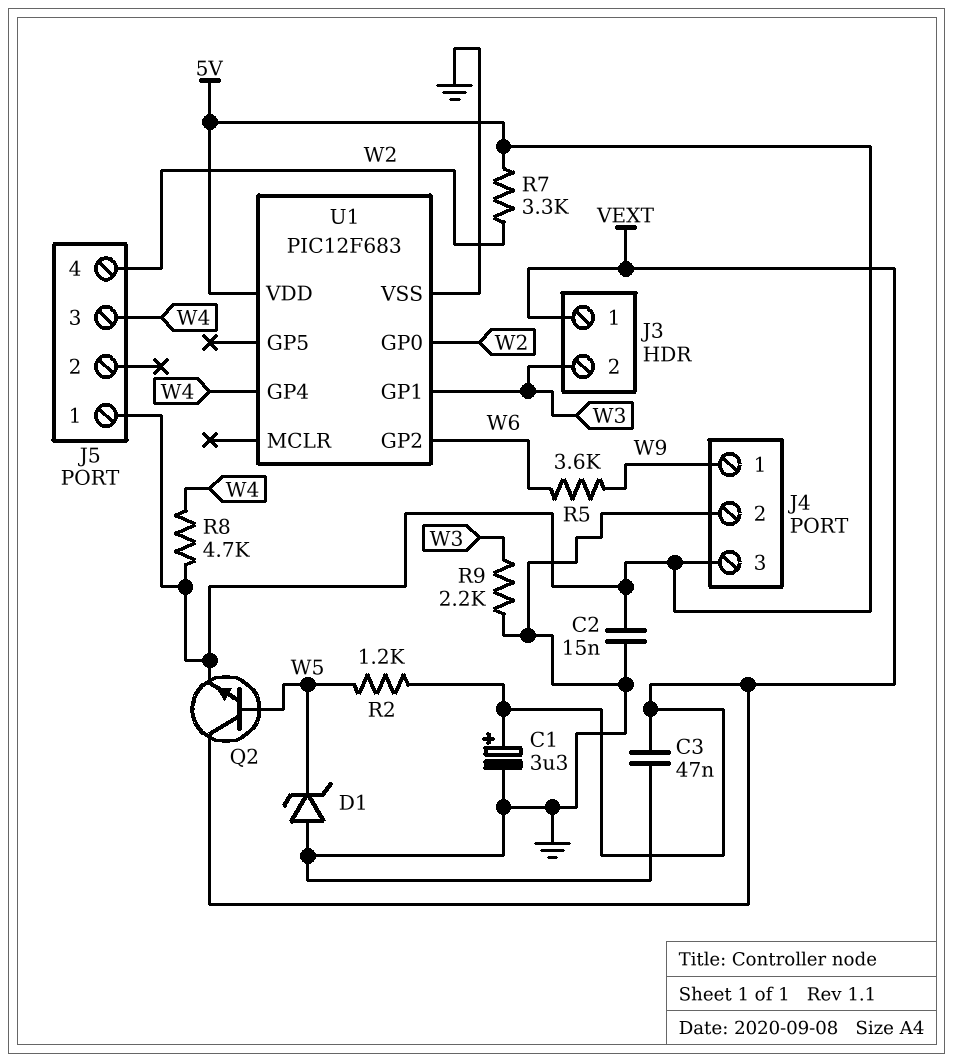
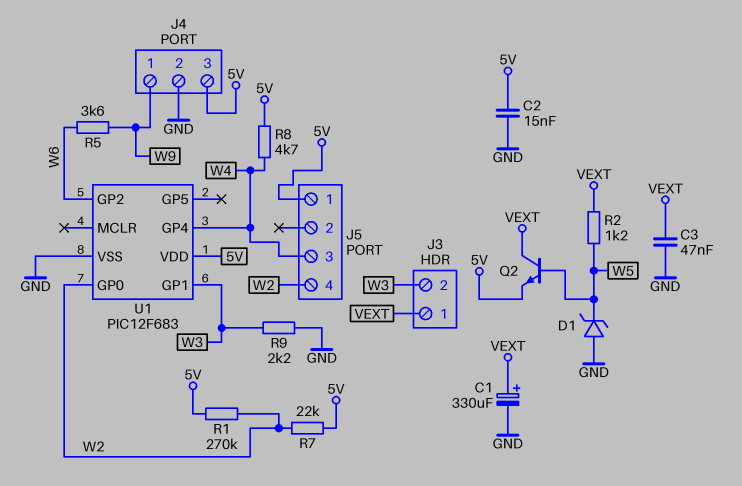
C1: 3.3uF (plus VEXT, minus GND) -> 330uF (plus VEXT, minus GND)
R1: none -> 270k (5V, W2)
R7: 3.3k (5V, W2) -> 22k (5V, W2)

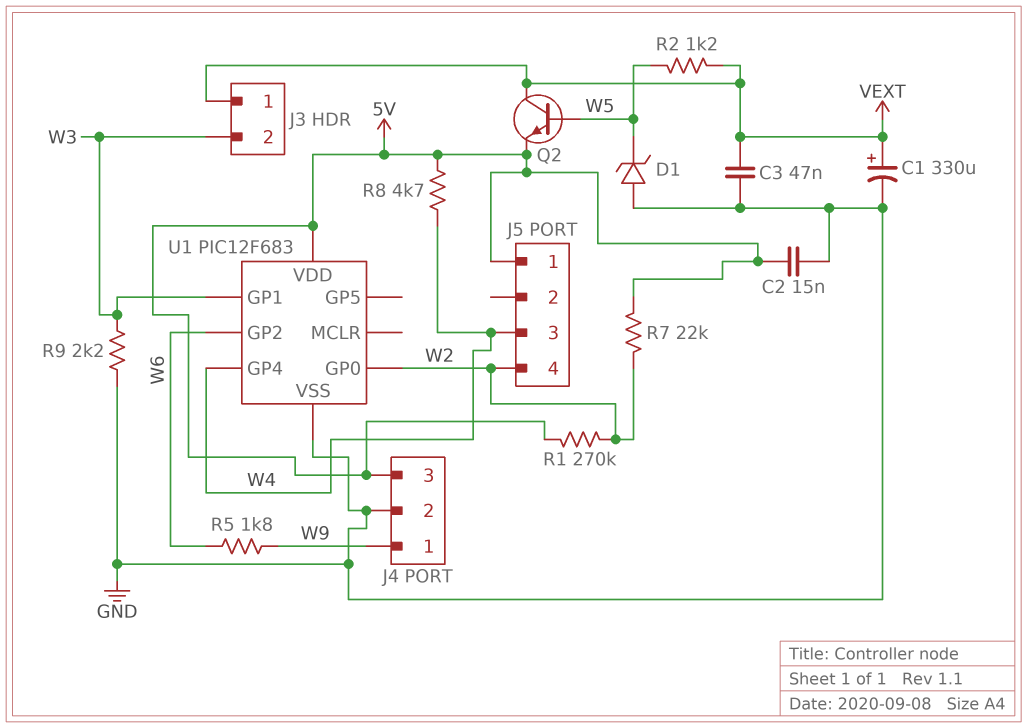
R5: 3.6k (W6, W9) -> 1.8k (W6, W9)

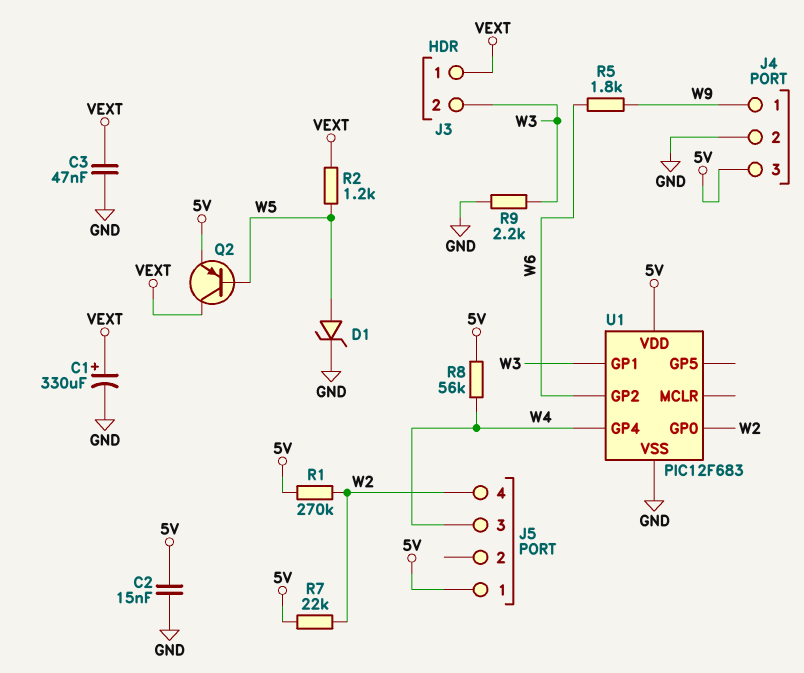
D1: zener (A GND, K W5) -> zener (A W5, K GND)
Q2: NPN (B W5, C VEXT, E 5V) -> PNP (B W5, C VEXT, E 5V)
R8: 4.7k (5V, W4) -> 56k (5V, W4)

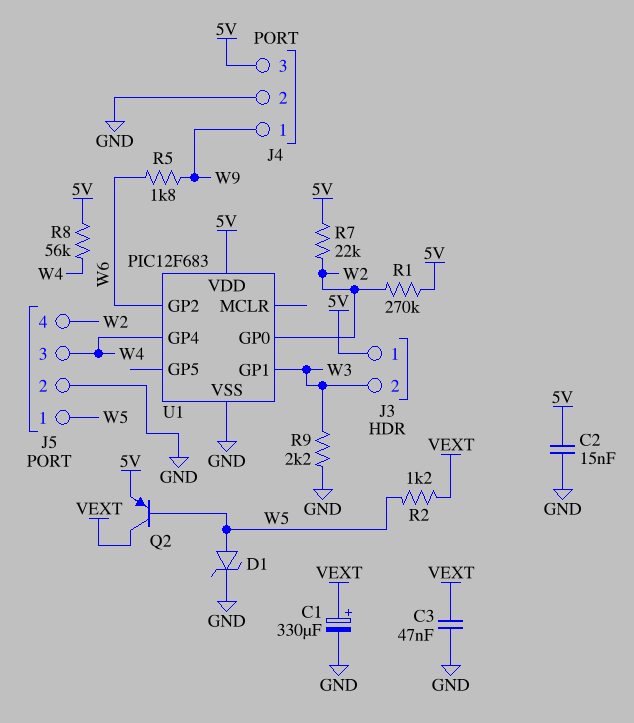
J3 pin 1: VEXT -> 5V
J5 pin 1: 5V -> W5
J5 pin 2: none -> GND

